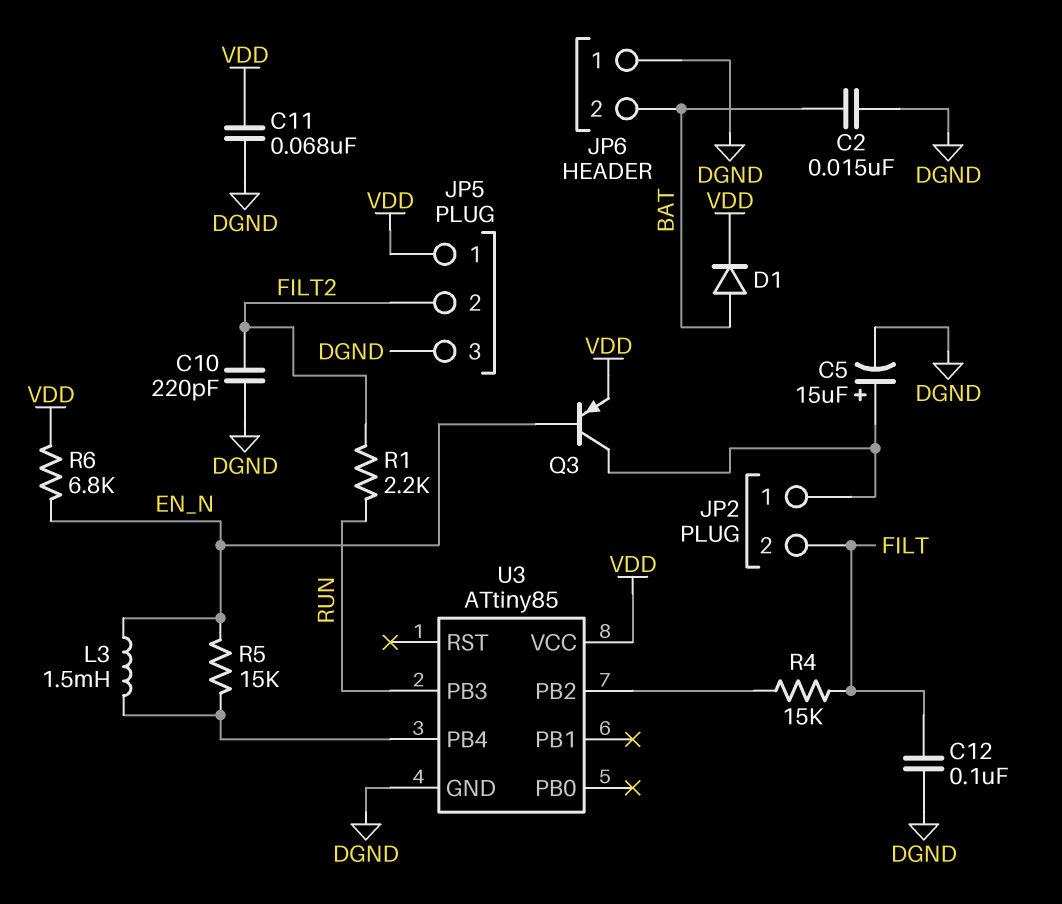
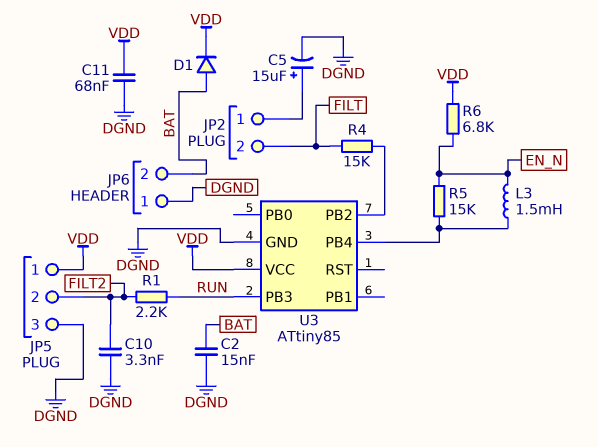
C10: 220pF (DGND, FILT2) -> 3.3nF (DGND, FILT2)
C12: 100nF (DGND, FILT) -> none
Q3: PNP (B EN_N, C JP2/1, E VDD) -> none

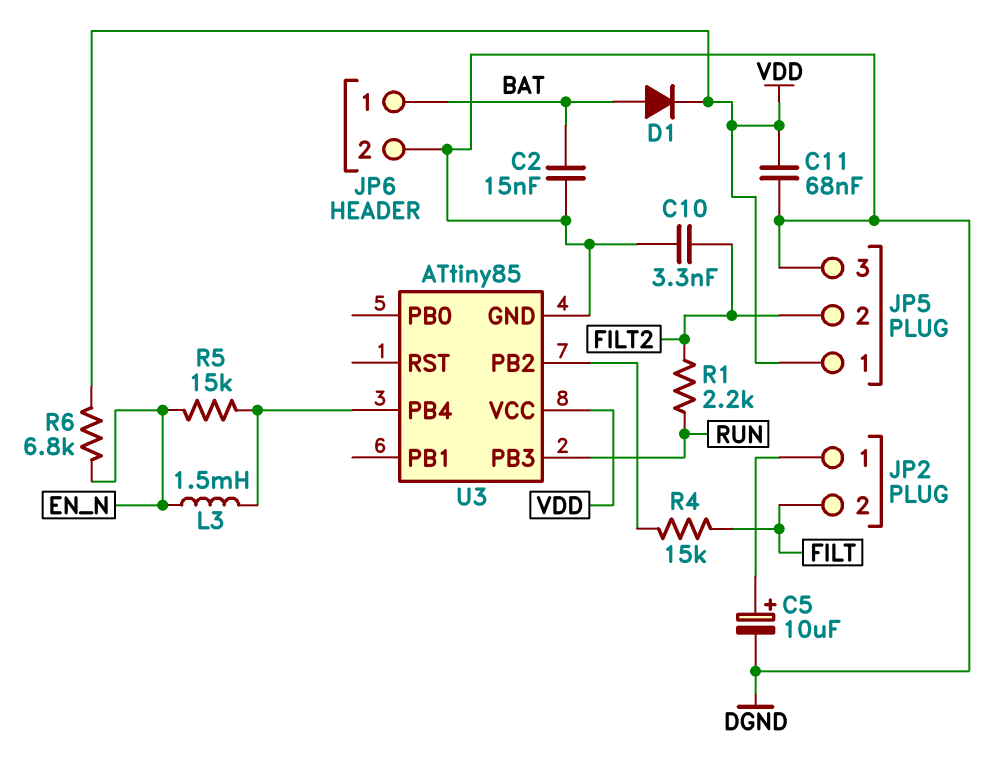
C5: 15uF (plus JP2/1, minus DGND) -> 10uF (plus JP2/1, minus DGND)
JP6 pin 1: DGND -> BAT
JP6 pin 2: BAT -> DGND

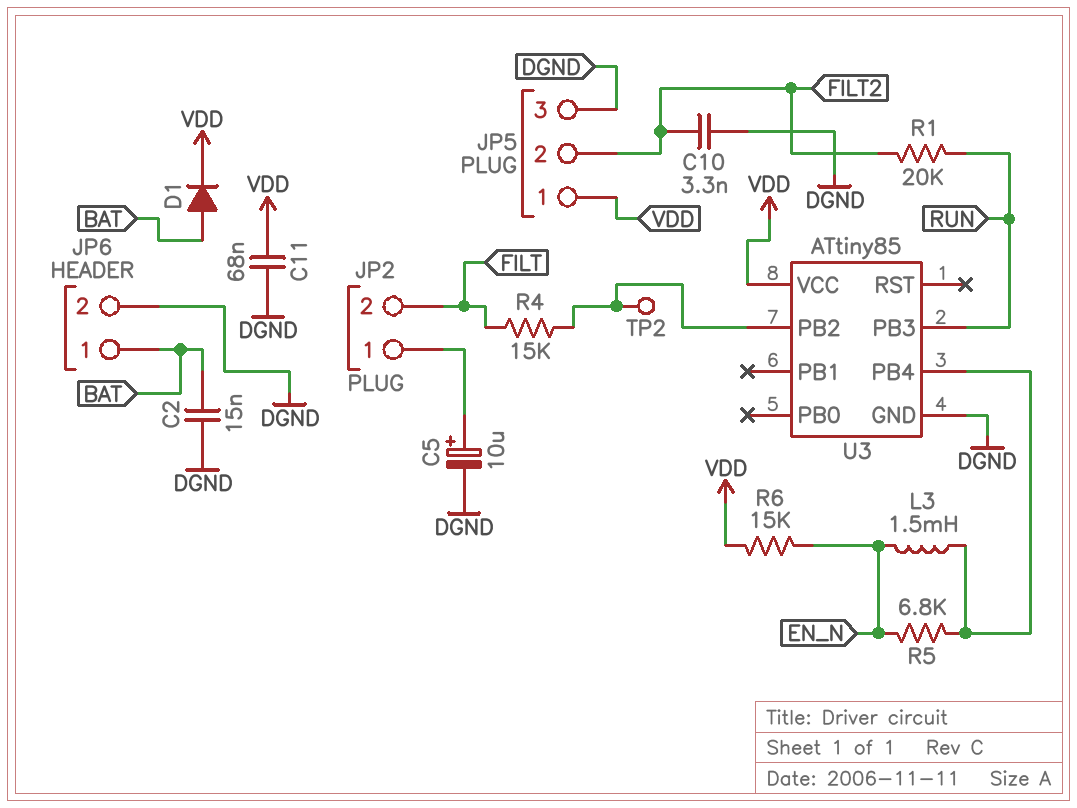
R1: 2.2k (FILT2, RUN) -> 20k (FILT2, RUN)
R5: 15k (EN_N, U3/PB4) -> 6.8k (EN_N, U3/PB4)
R6: 6.8k (EN_N, VDD) -> 15k (EN_N, VDD)
TP2: none -> test point (U3/PB2)

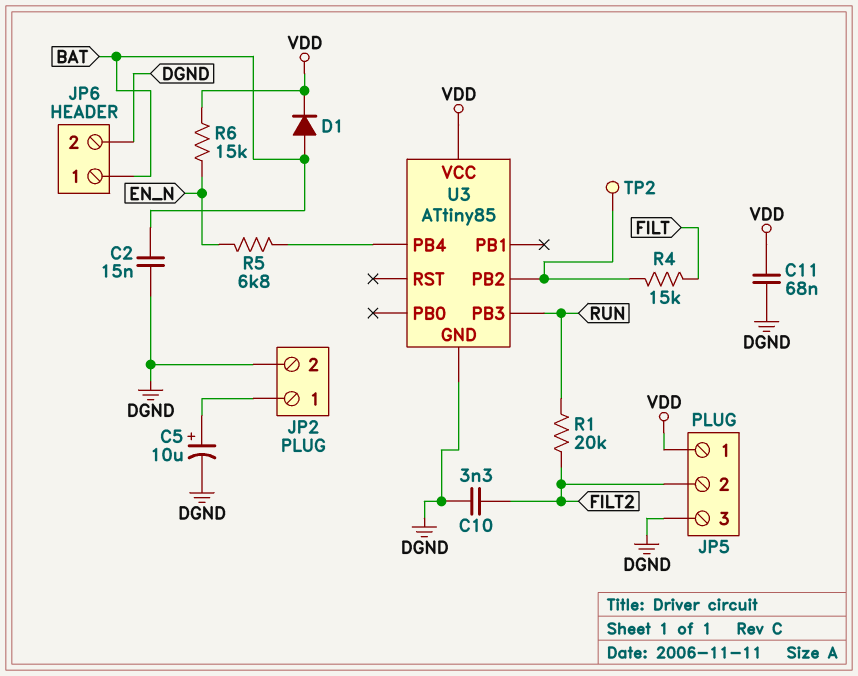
JP2 pin 2: FILT -> DGND
L3: 1.5mH (EN_N, U3/PB4) -> none

